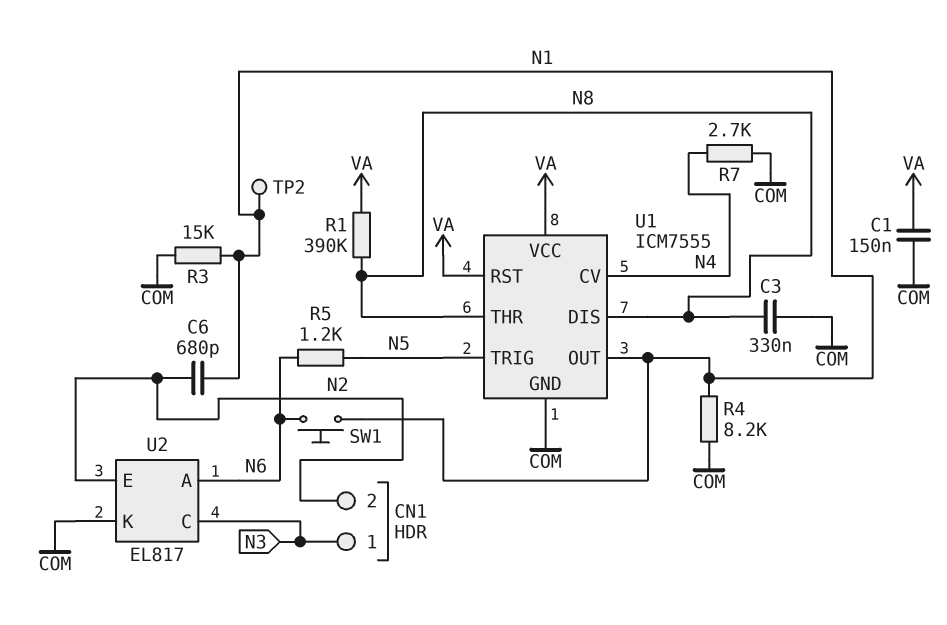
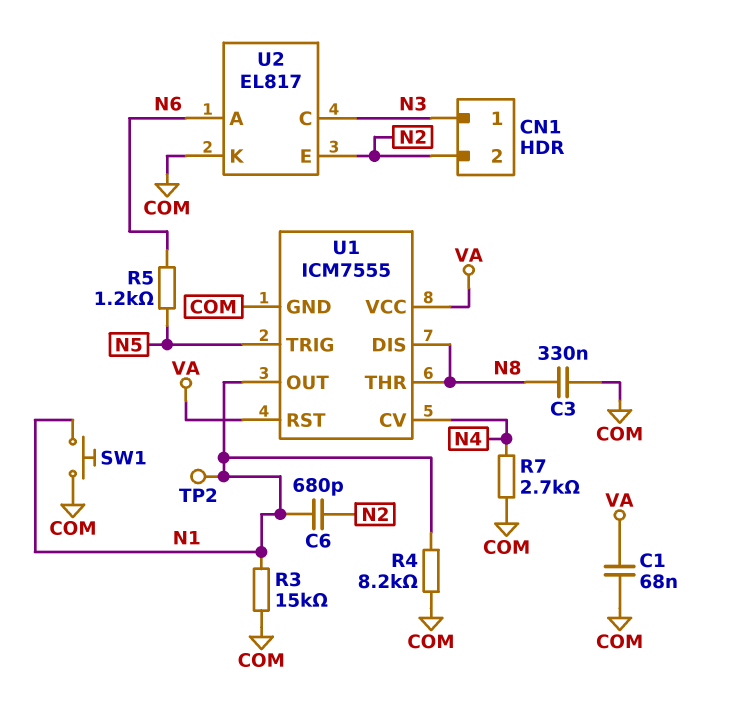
C1: 150nF (COM, VA) -> 68nF (COM, VA)
R1: 390k (N8, VA) -> none
SW1: button (N1, N6) -> button (COM, N1)

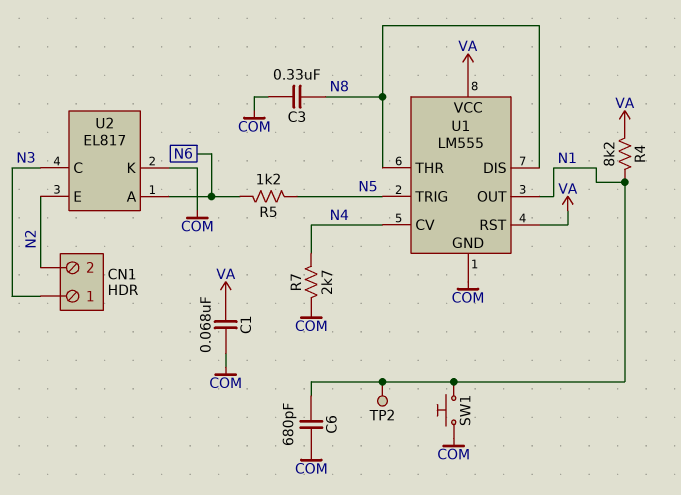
C6: 680pF (N1, N2) -> 680pF (COM, N1)
R3: 15k (COM, N1) -> none
R4: 8.2k (COM, N1) -> 8.2k (N1, VA)
U1: ICM7555 -> LM555

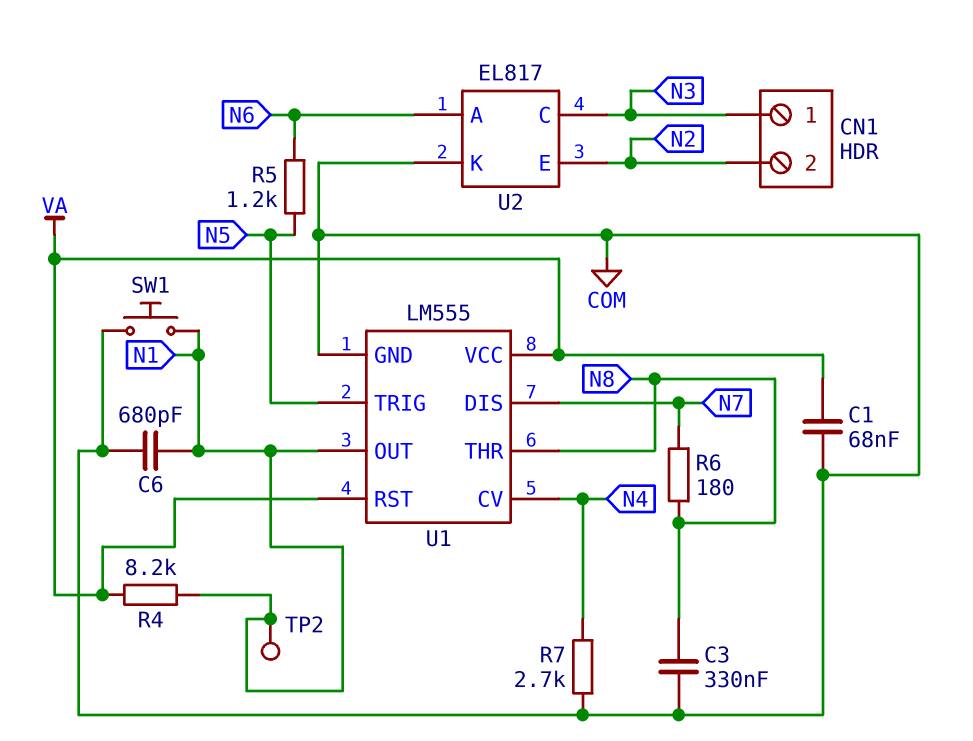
R6: none -> 180 (N7, N8)
U1 pin DIS: N8 -> N7

